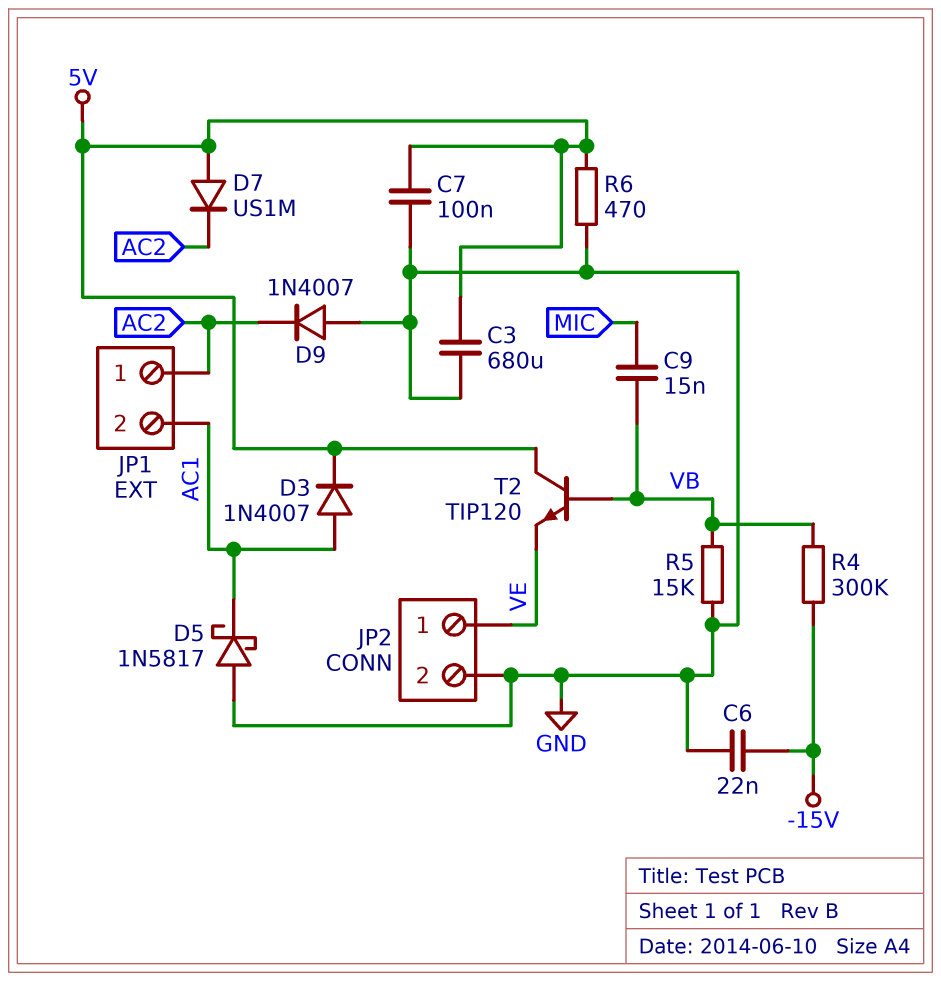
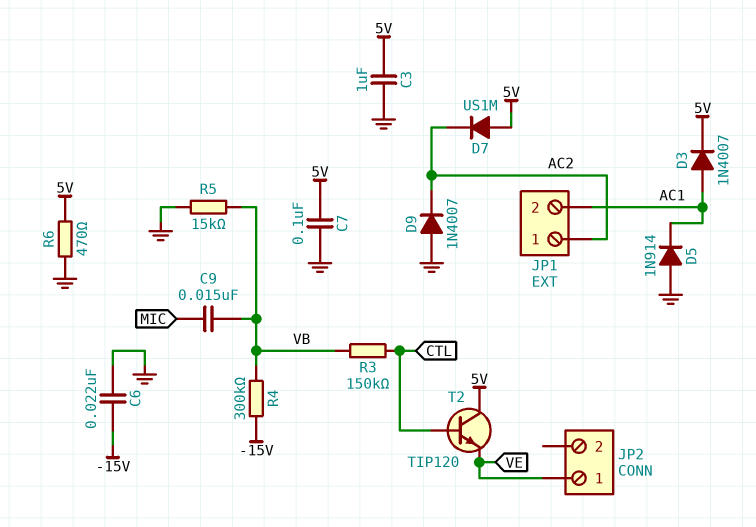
C3: 680uF (5V, GND) -> 1uF (5V, GND)
D5: schottky 1N5817 (A GND, K AC1) -> diode 1N914 (A GND, K AC1)
JP2 pin 2: GND -> none
R3: none -> 150k (CTL, VB)
T2: NPN TIP120 (B VB, C 5V, E VE) -> NPN TIP120 (B CTL, C 5V, E VE)

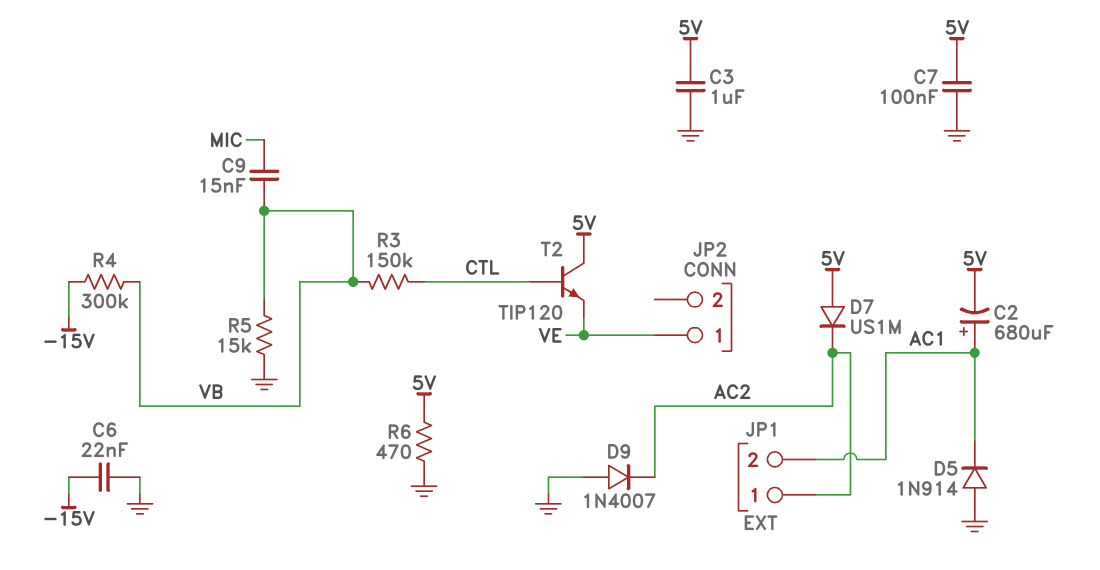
C2: none -> 680uF (plus AC1, minus 5V)
D3: diode 1N4007 (A AC1, K 5V) -> none

